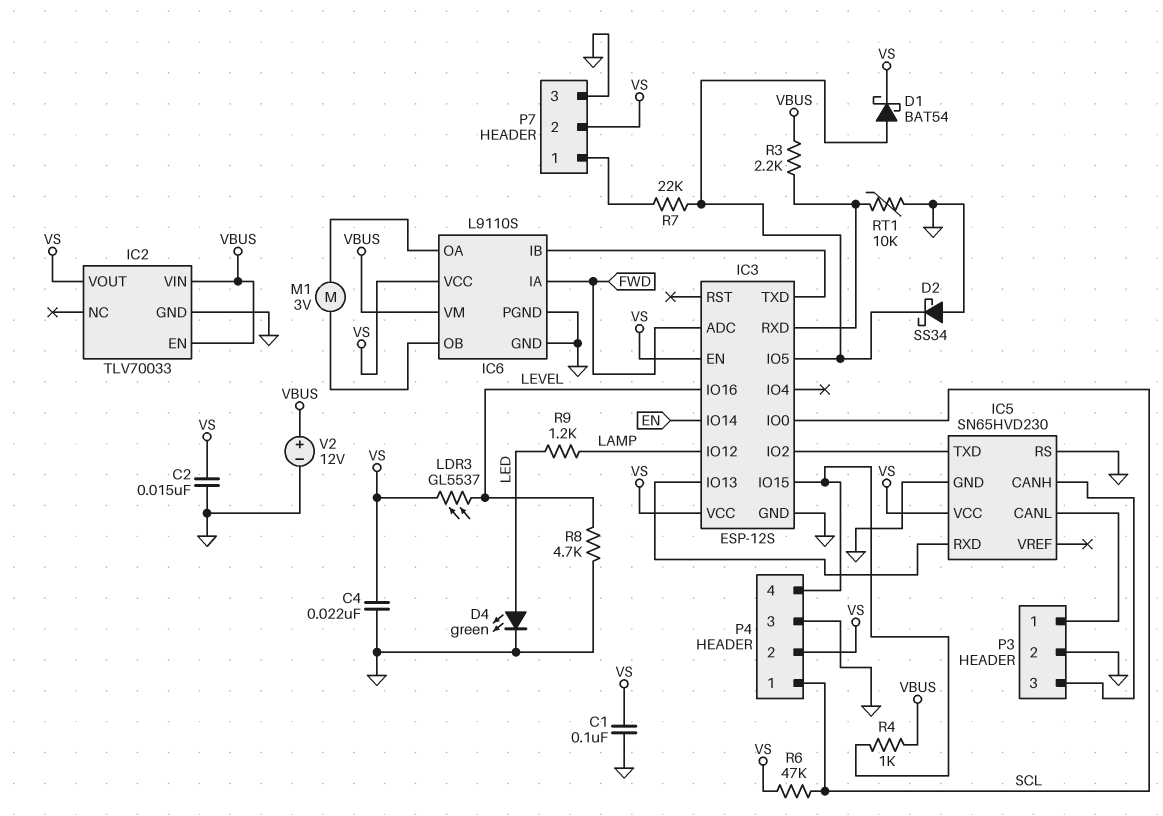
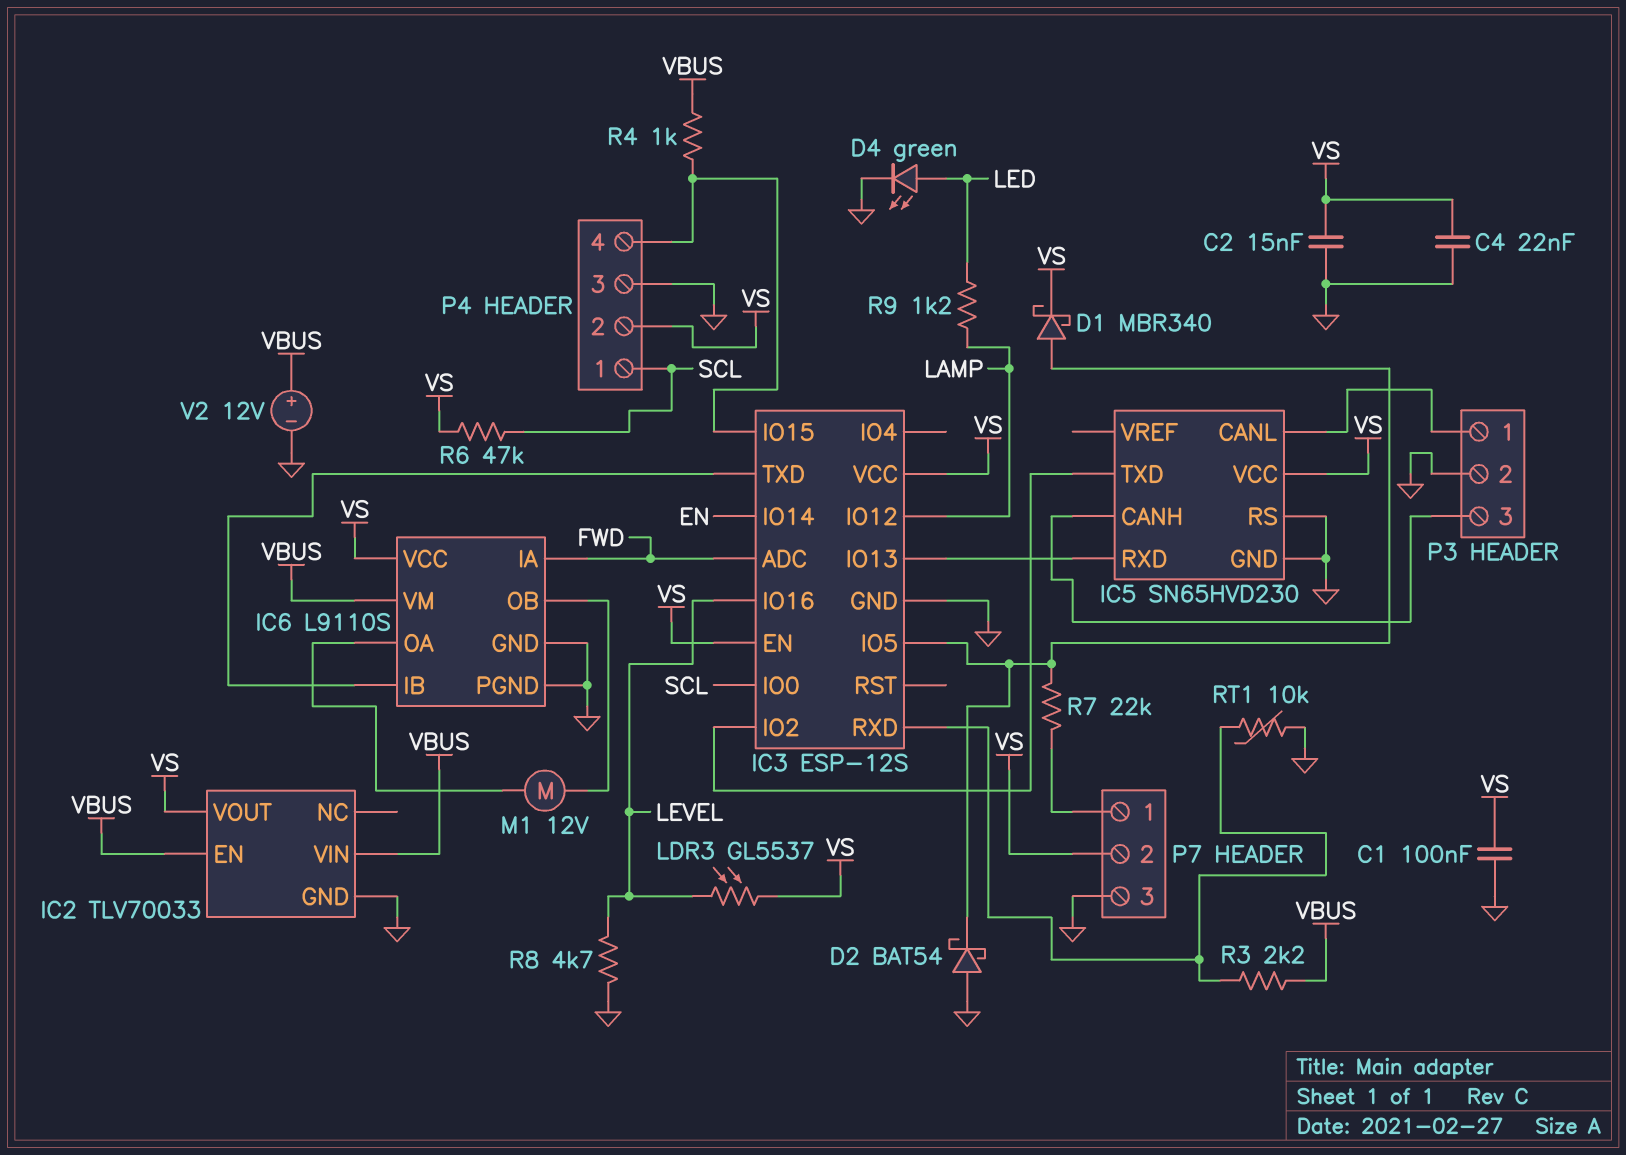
D1: schottky BAT54 (A IC3/IO5, K VS) -> schottky MBR340 (A IC3/IO5, K VS)
D2: schottky SS34 (A GND, K IC3/IO5) -> schottky BAT54 (A GND, K IC3/IO5)
M1: motor 3V (IC6/OA, IC6/OB) -> motor 12V (IC6/OA, IC6/OB)

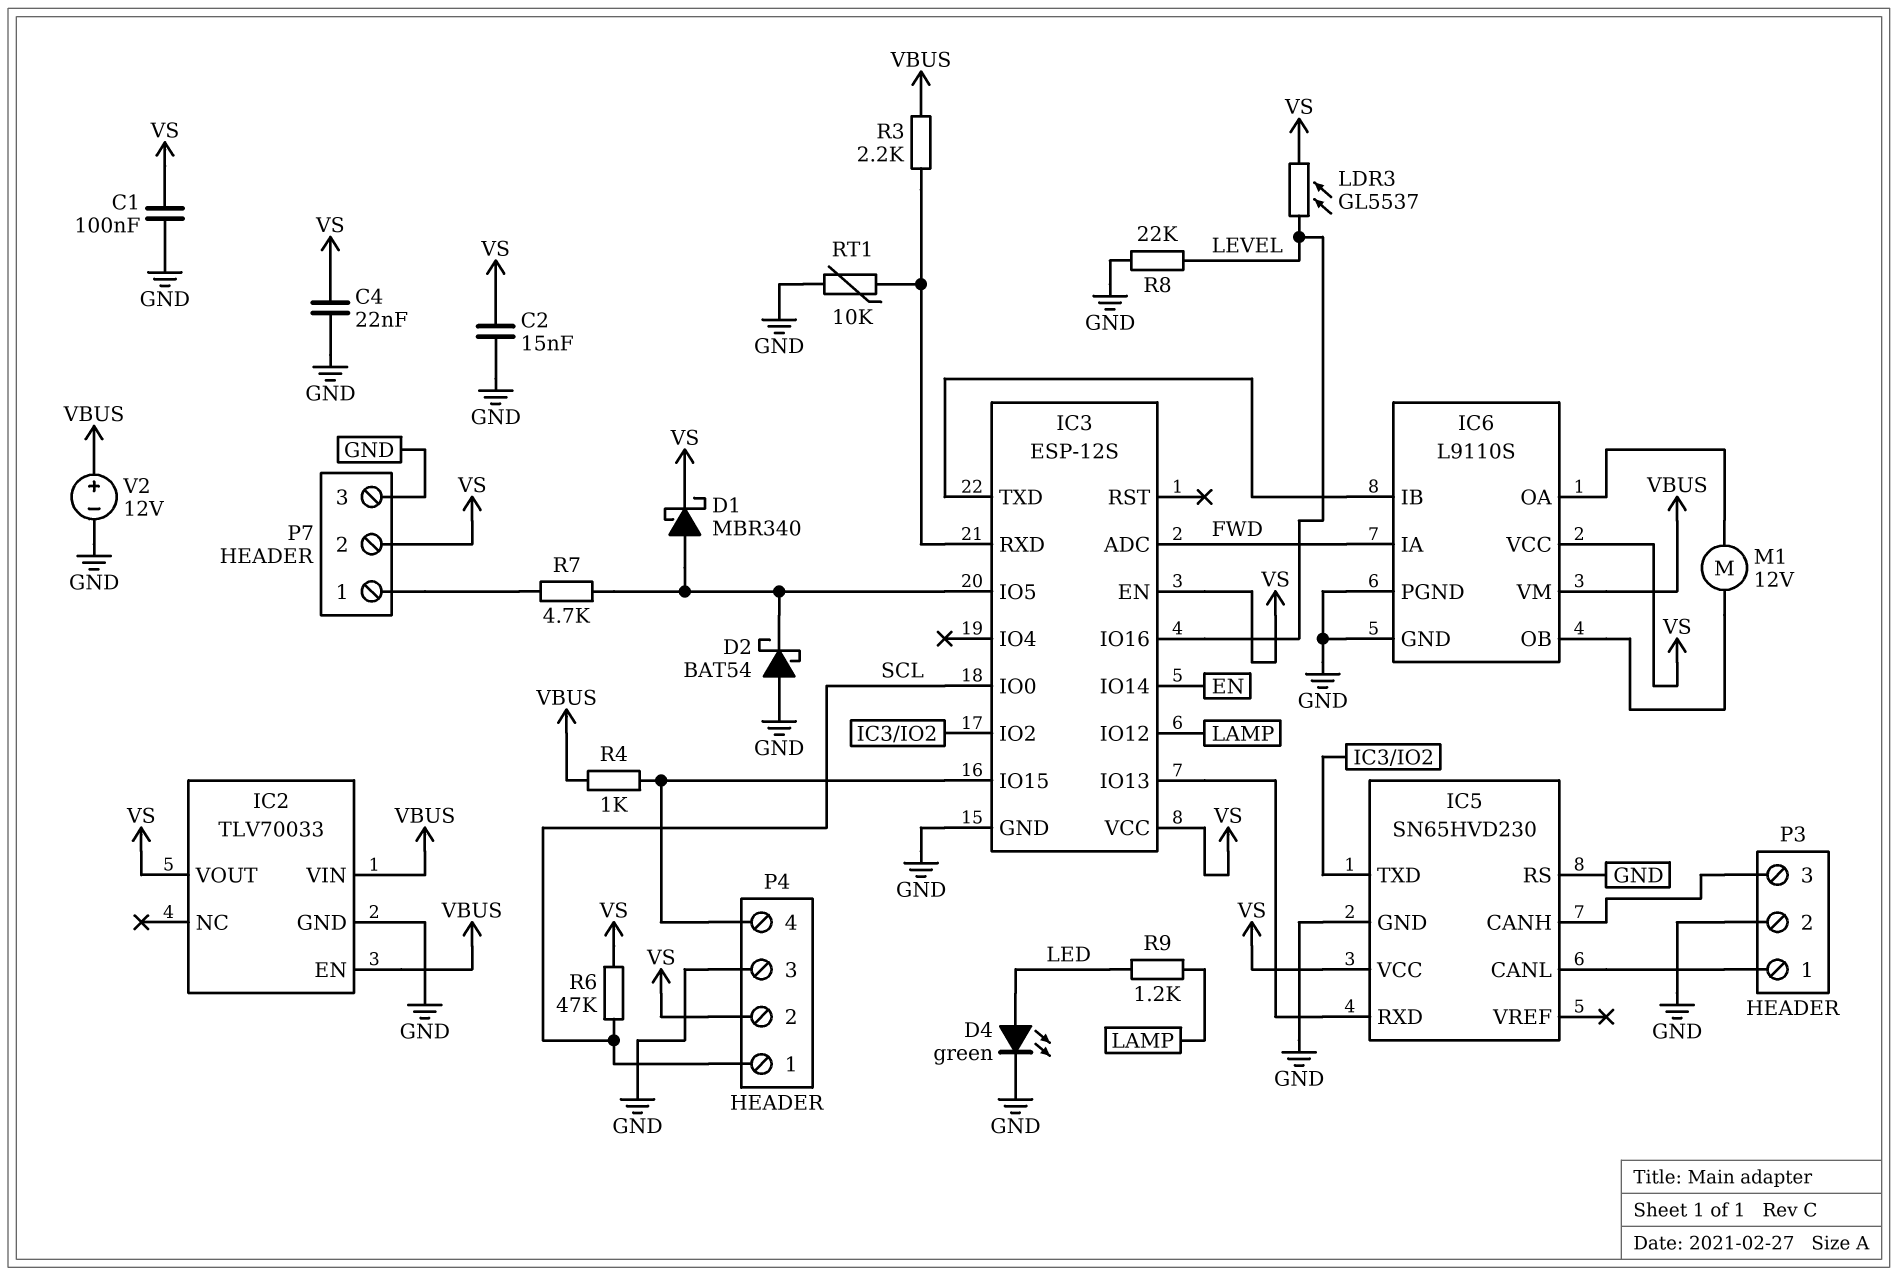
R7: 22k (IC3/IO5, P7/1) -> 4.7k (IC3/IO5, P7/1)
R8: 4.7k (GND, LEVEL) -> 22k (GND, LEVEL)

